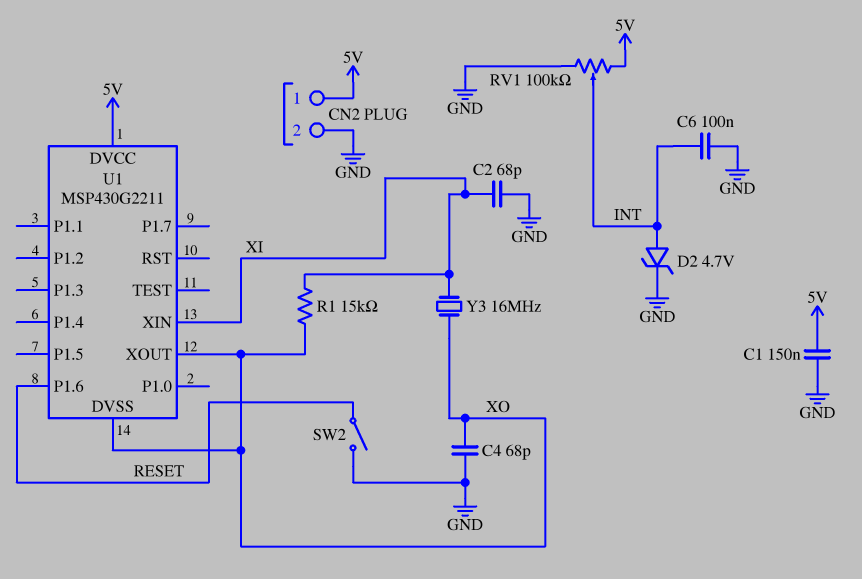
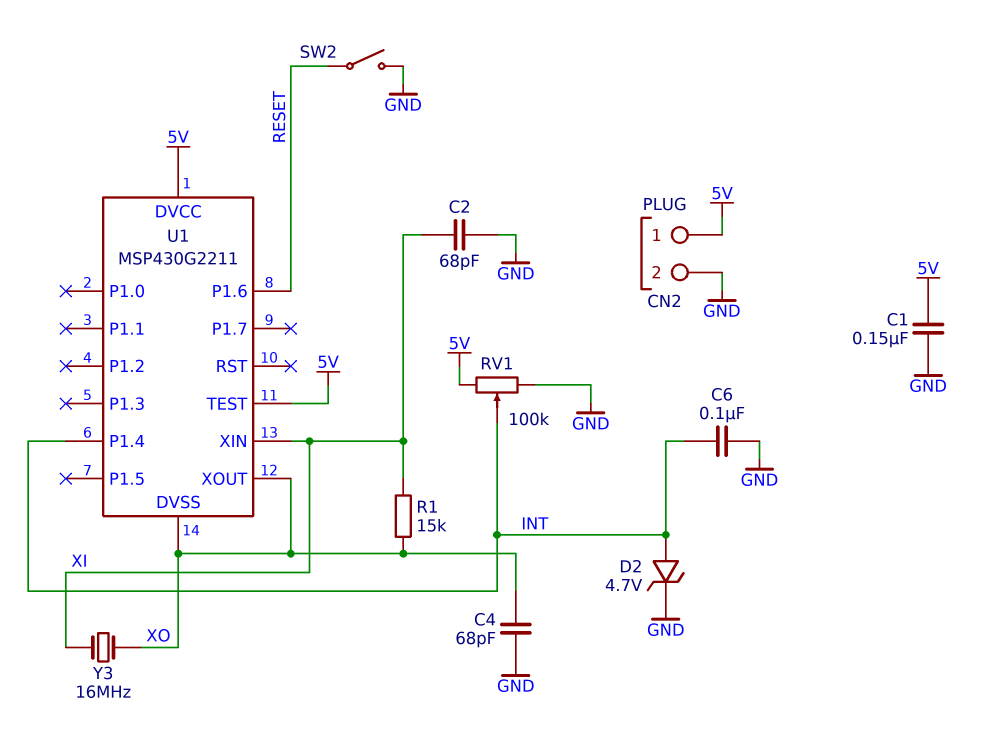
U1 pin P1.4: none -> INT
U1 pin TEST: none -> 5V

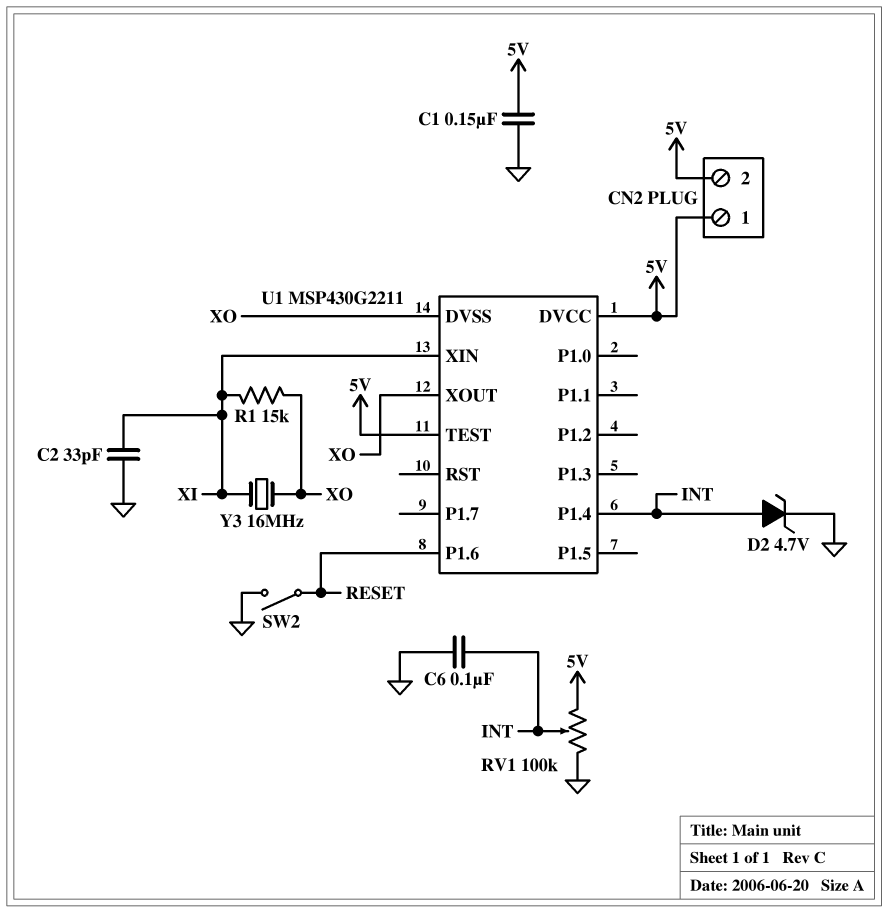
C2: 68pF (GND, XI) -> 33pF (GND, XI)
C4: 68pF (GND, XO) -> none
CN2 pin 2: GND -> 5V

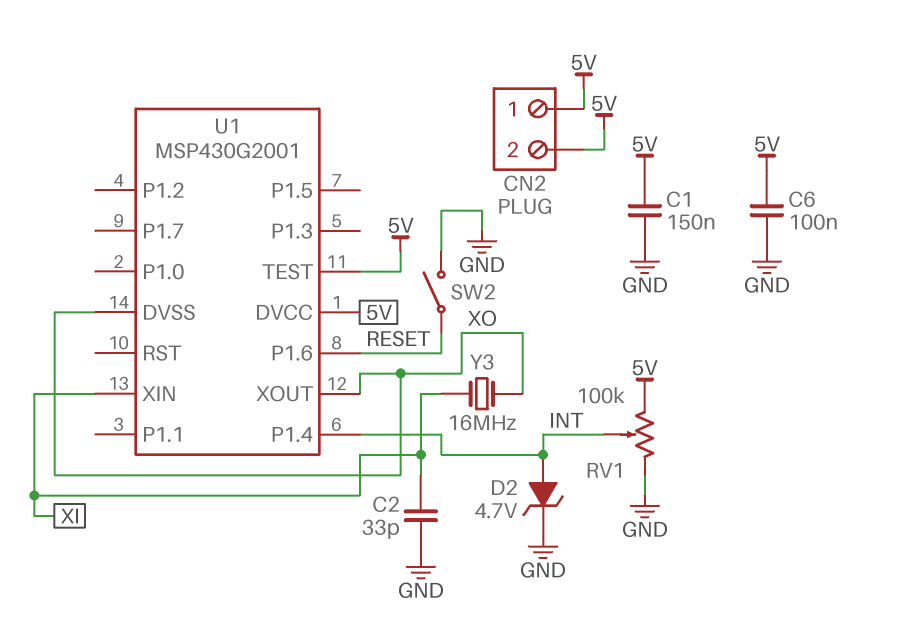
C6: 100nF (GND, INT) -> 100nF (5V, GND)
R1: 15k (XI, XO) -> none
U1: MSP430G2211 -> MSP430G2001

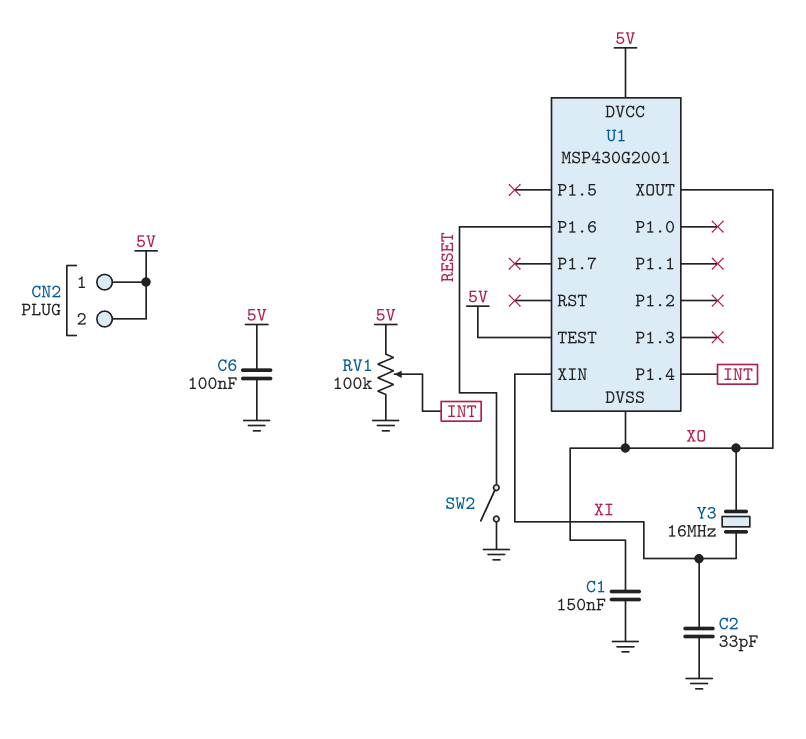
C1: 150nF (5V, GND) -> 150nF (GND, XO)
D2: zener 4.7V (A INT, K GND) -> none

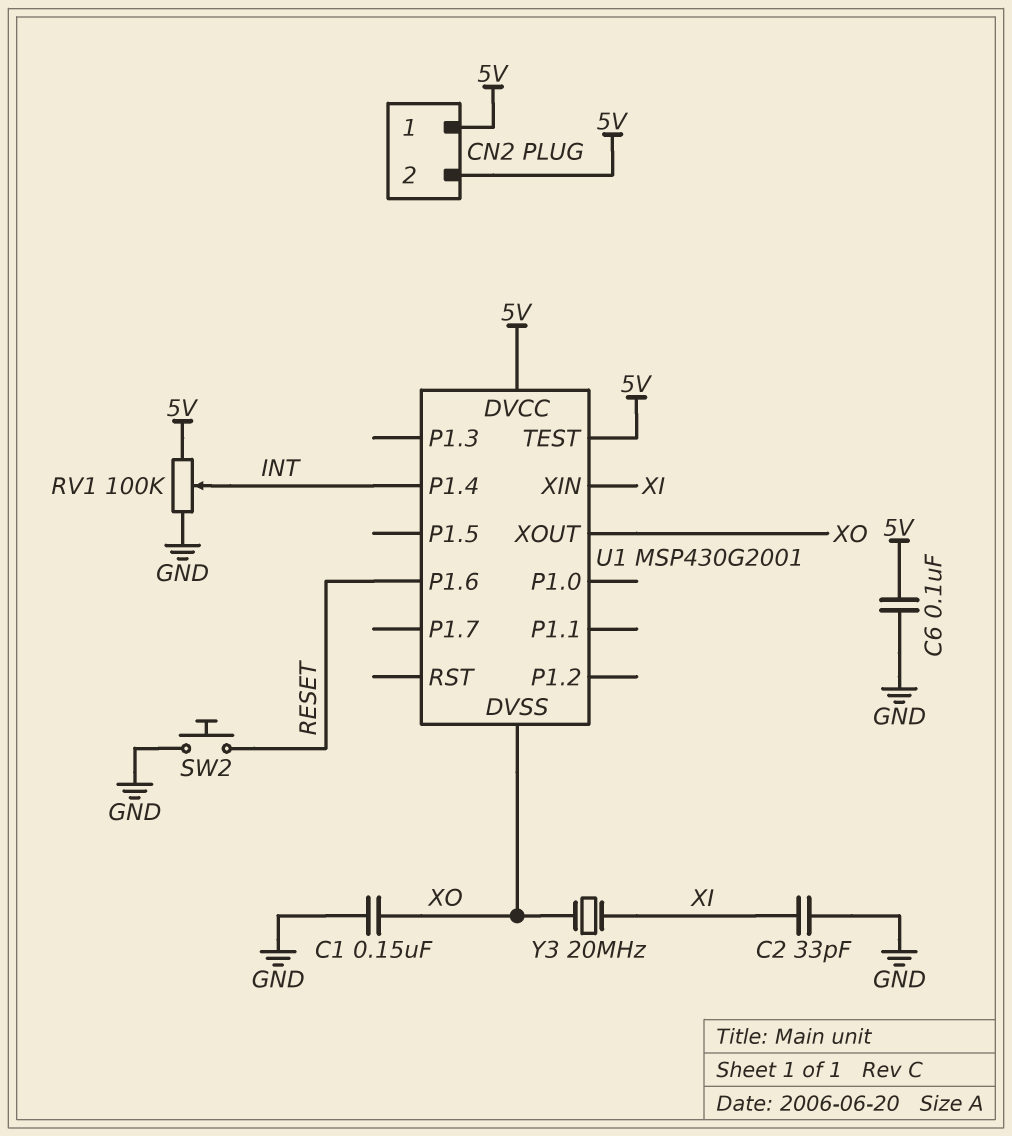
SW2: switch (GND, RESET) -> button (GND, RESET)
Y3: 16MHz (XI, XO) -> 20MHz (XI, XO)

